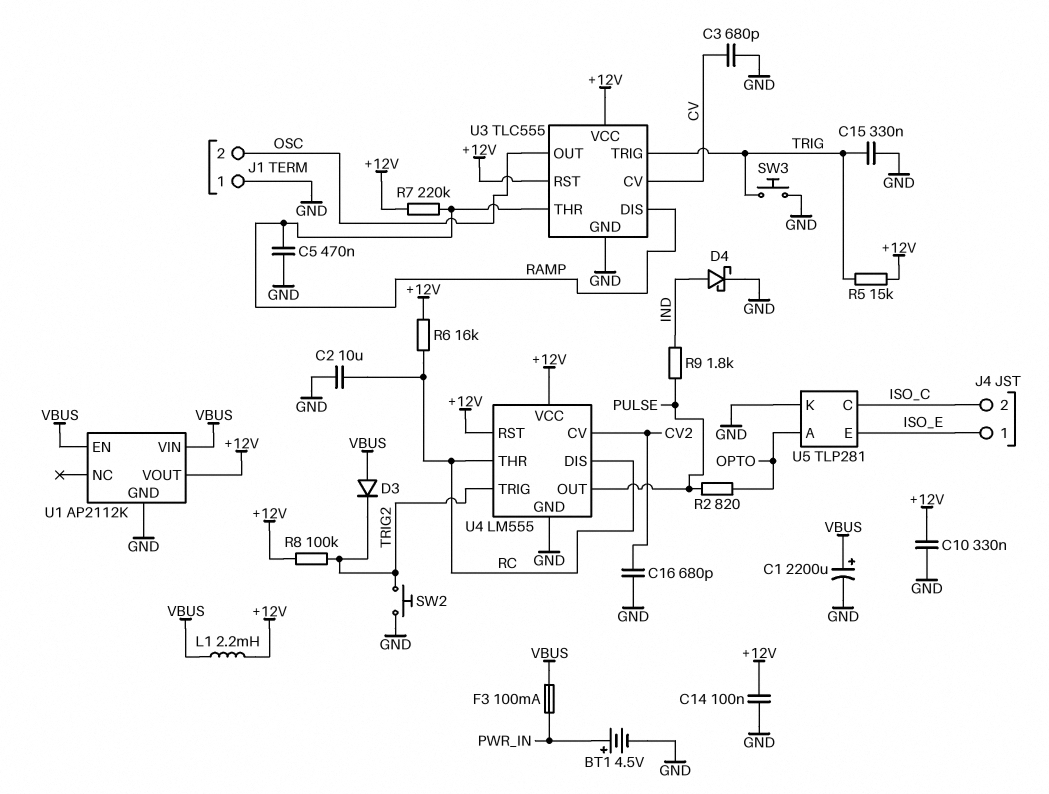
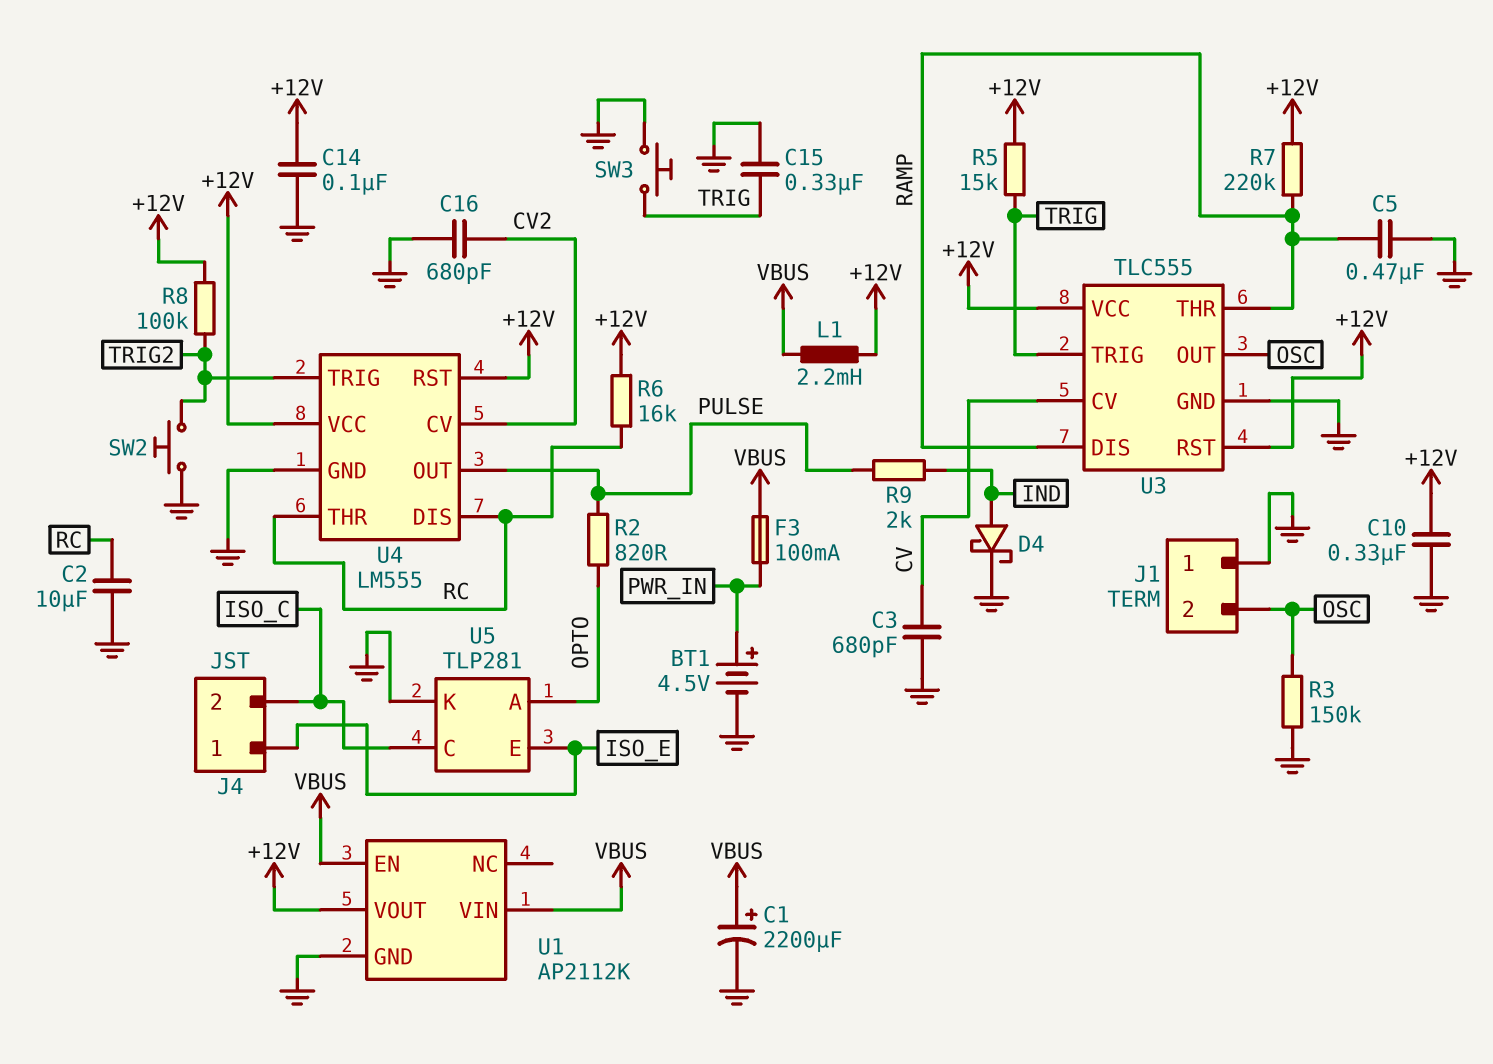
D3: diode (A VBUS, K TRIG2) -> none
R3: none -> 150k (GND, OSC)
R9: 1.8k (IND, PULSE) -> 2k (IND, PULSE)

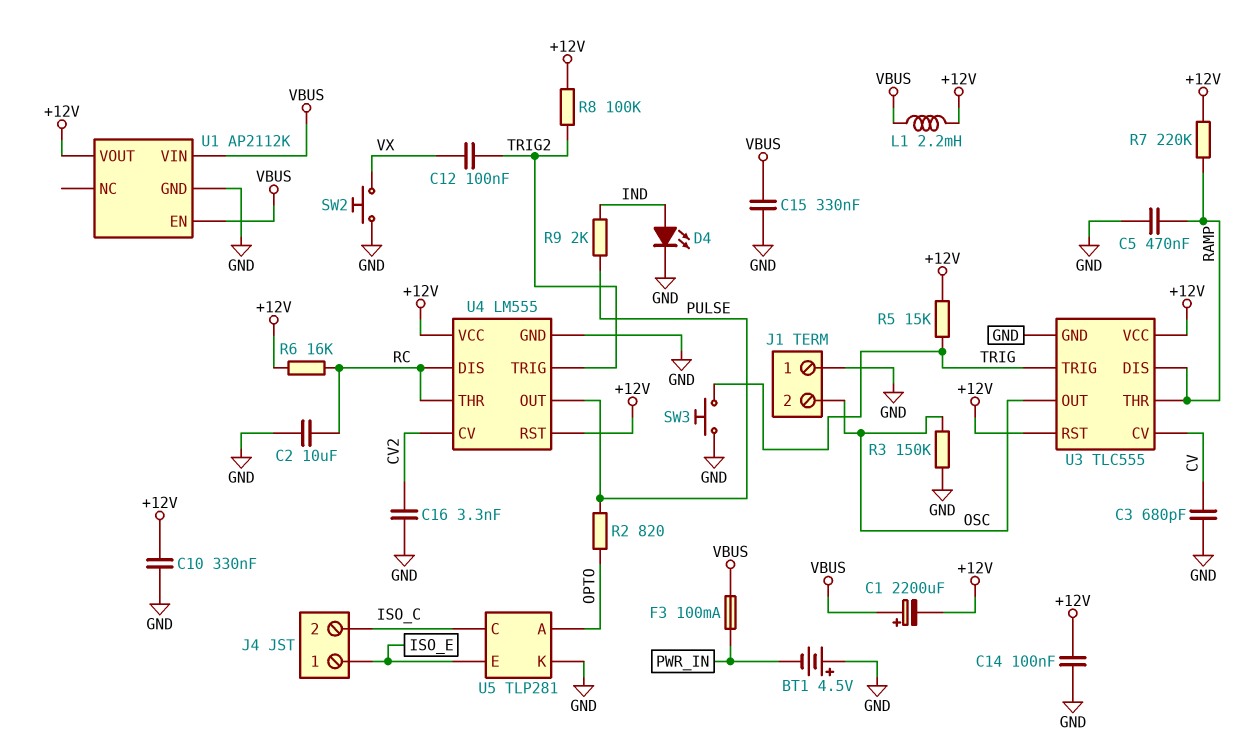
BT1: 4.5V (plus PWR_IN, minus GND) -> 4.5V (plus GND, minus PWR_IN)
C1: 2200uF (plus VBUS, minus GND) -> 2200uF (plus VBUS, minus +12V)
C12: none -> 100nF (TRIG2, VX)
C15: 330nF (GND, TRIG) -> 330nF (GND, VBUS)
C16: 680pF (CV2, GND) -> 3.3nF (CV2, GND)
D4: schottky (A IND, K GND) -> LED (A IND, K GND)
SW2: button (GND, TRIG2) -> button (GND, VX)

